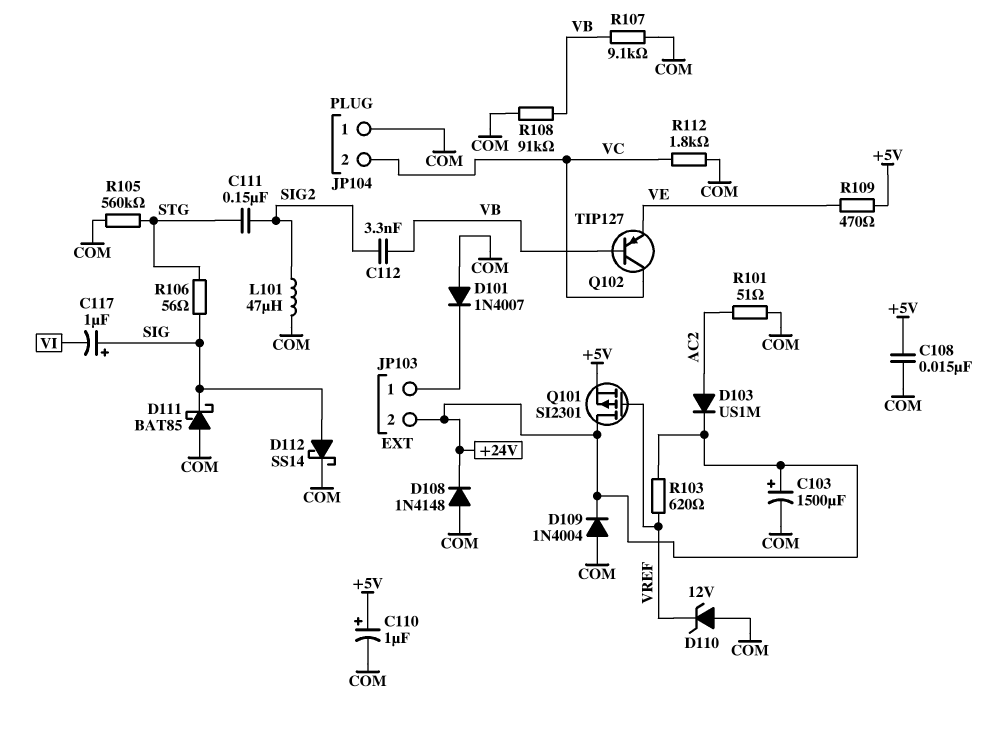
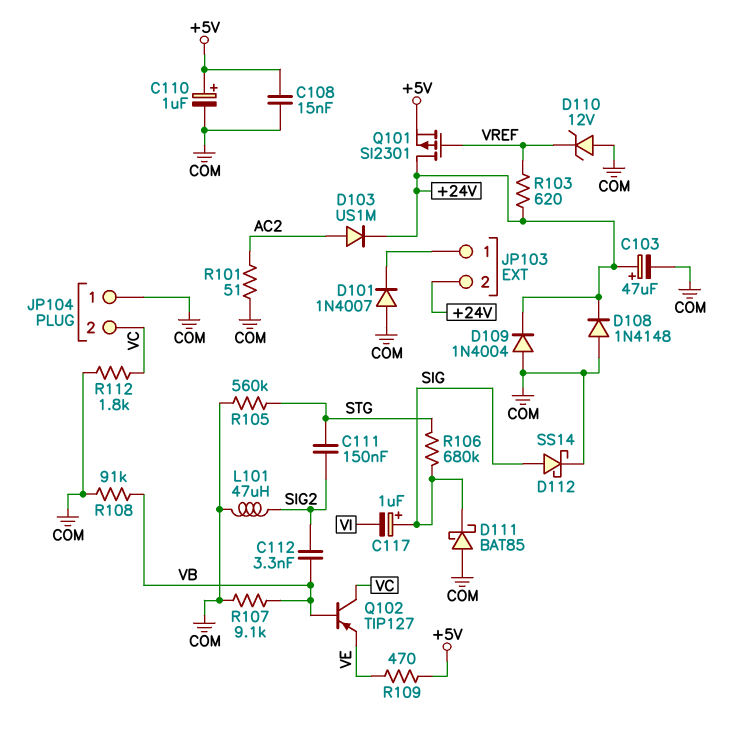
C103: 1500uF (plus +24V, minus COM) -> 47uF (plus +24V, minus COM)
R106: 56 (SIG, STG) -> 680k (SIG, STG)

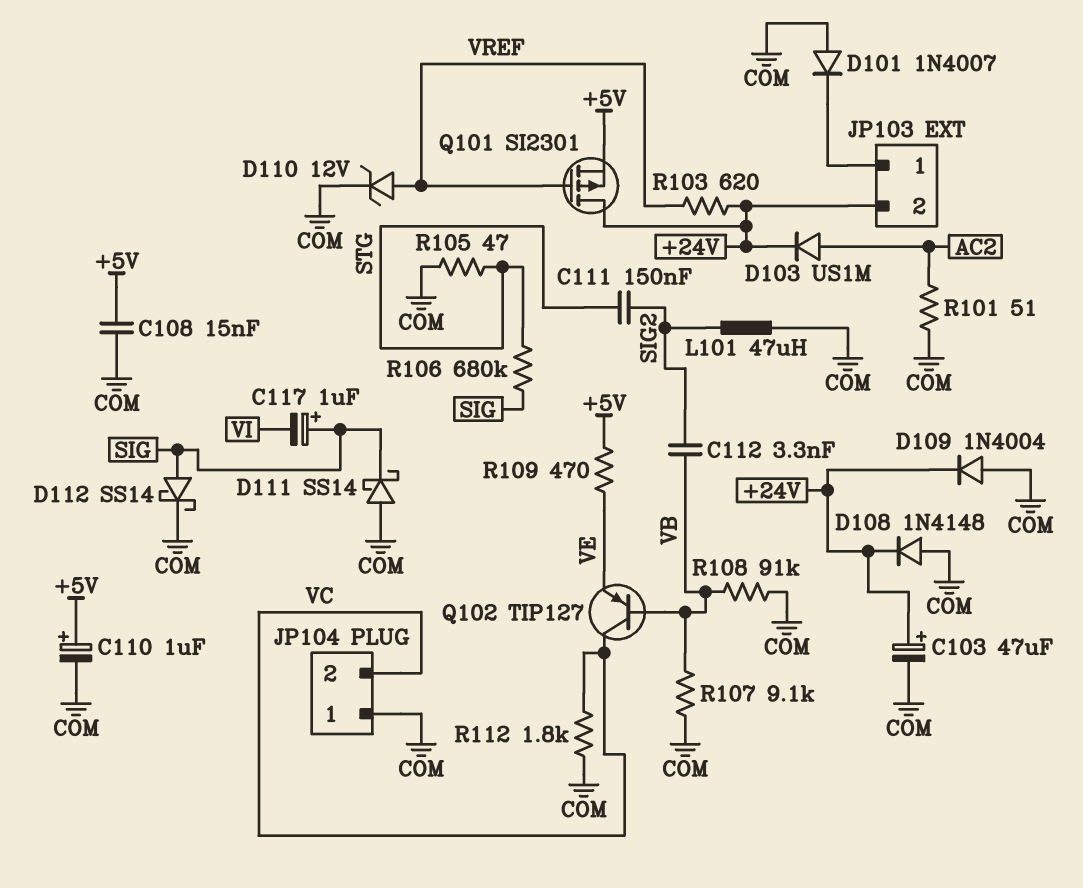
D110: zener 12V (A COM, K VREF) -> zener 12V (A VREF, K COM)
D111: schottky BAT85 (A COM, K SIG) -> schottky SS14 (A COM, K SIG)
R105: 560k (COM, STG) -> 47 (COM, STG)

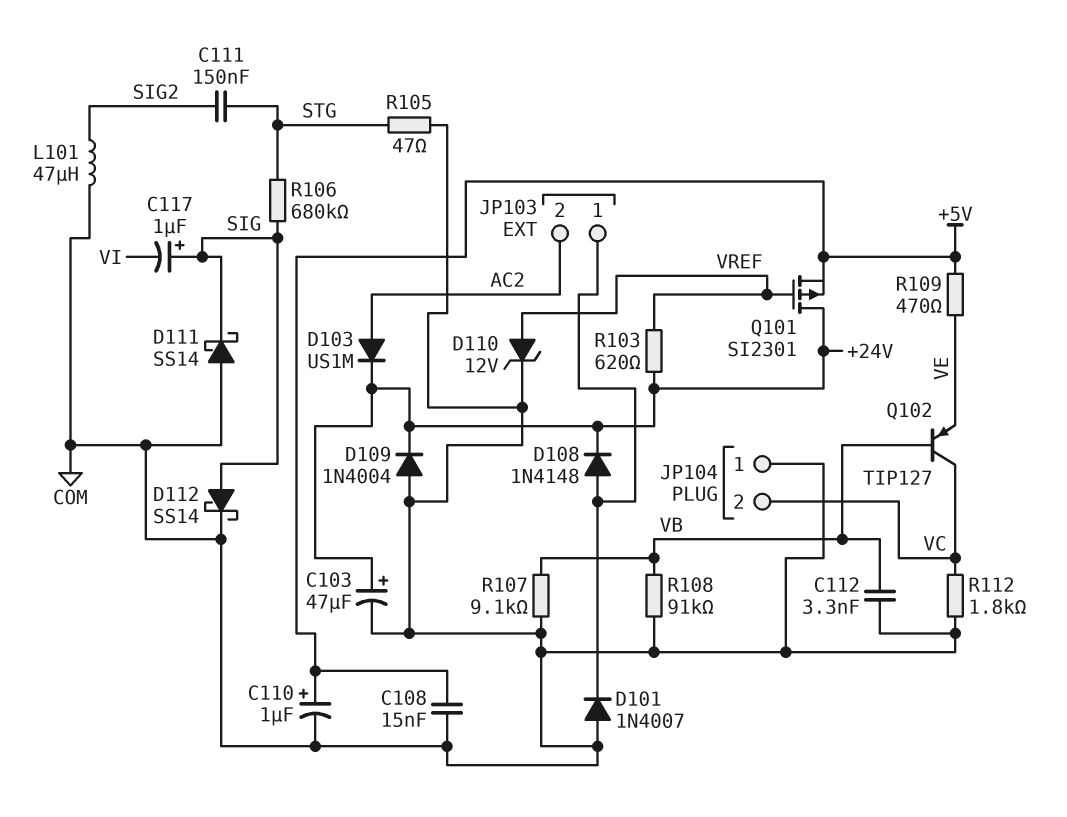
C112: 3.3nF (SIG2, VB) -> 3.3nF (COM, VB)
D108: diode 1N4148 (A COM, K +24V) -> diode 1N4148 (A JP103/1, K +24V)
JP103 pin 2: +24V -> AC2
R101: 51 (AC2, COM) -> none

